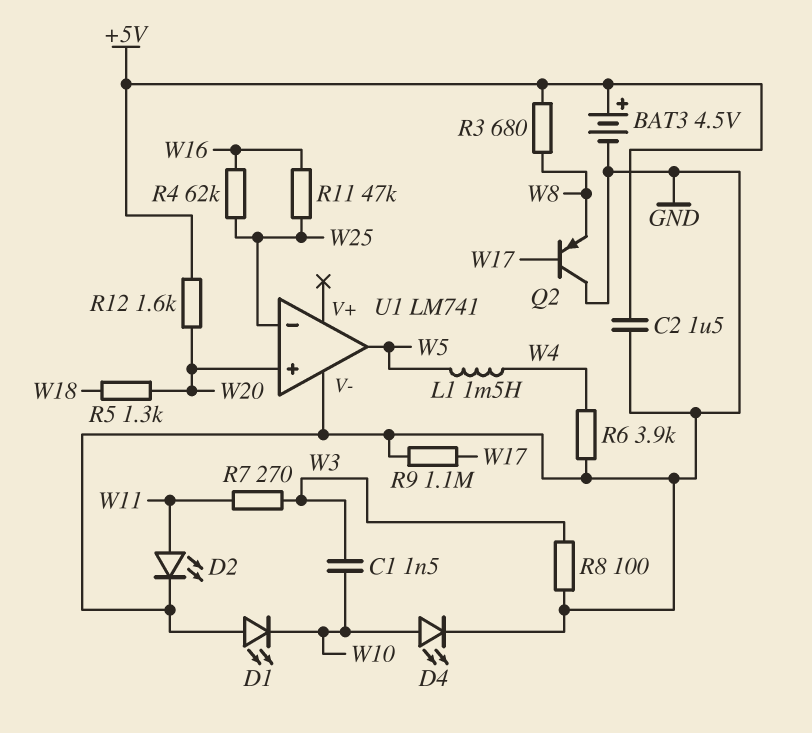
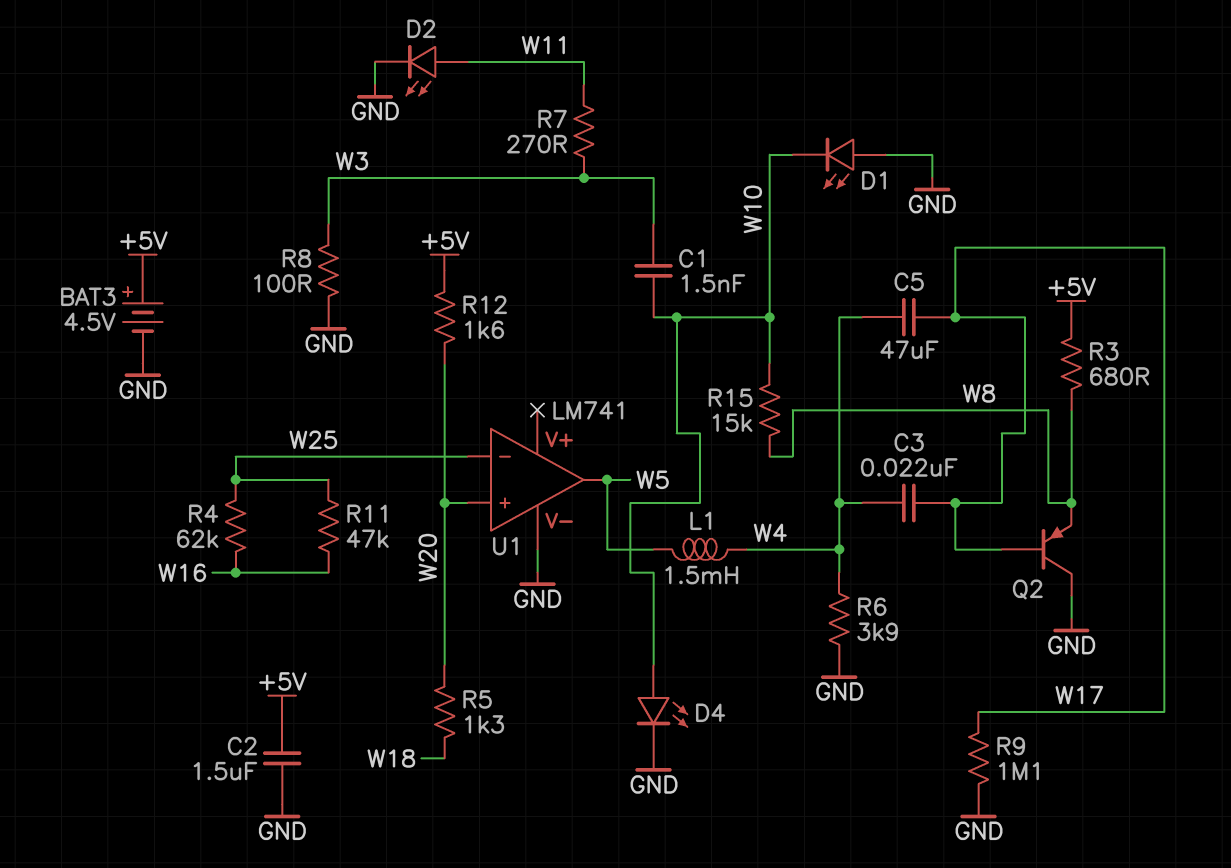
C3: none -> 22nF (W4, W17)
C5: none -> 47uF (W4, W17)
R15: none -> 15k (W8, W10)

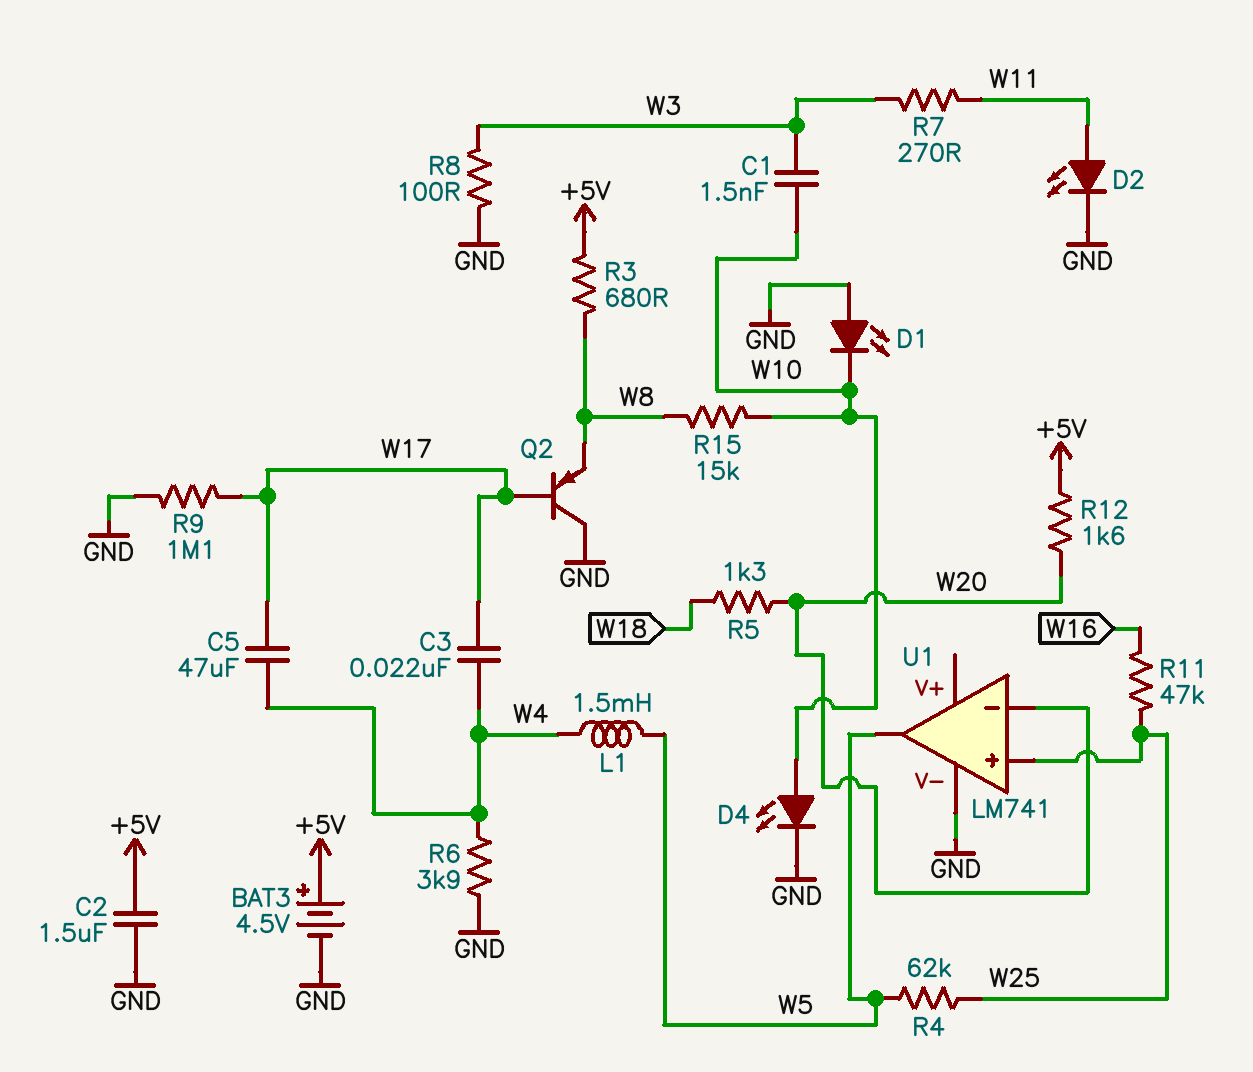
R4: 62k (W16, W25) -> 62k (W5, W25)
U1 pin in+: W20 -> W25
U1 pin in-: W25 -> W20

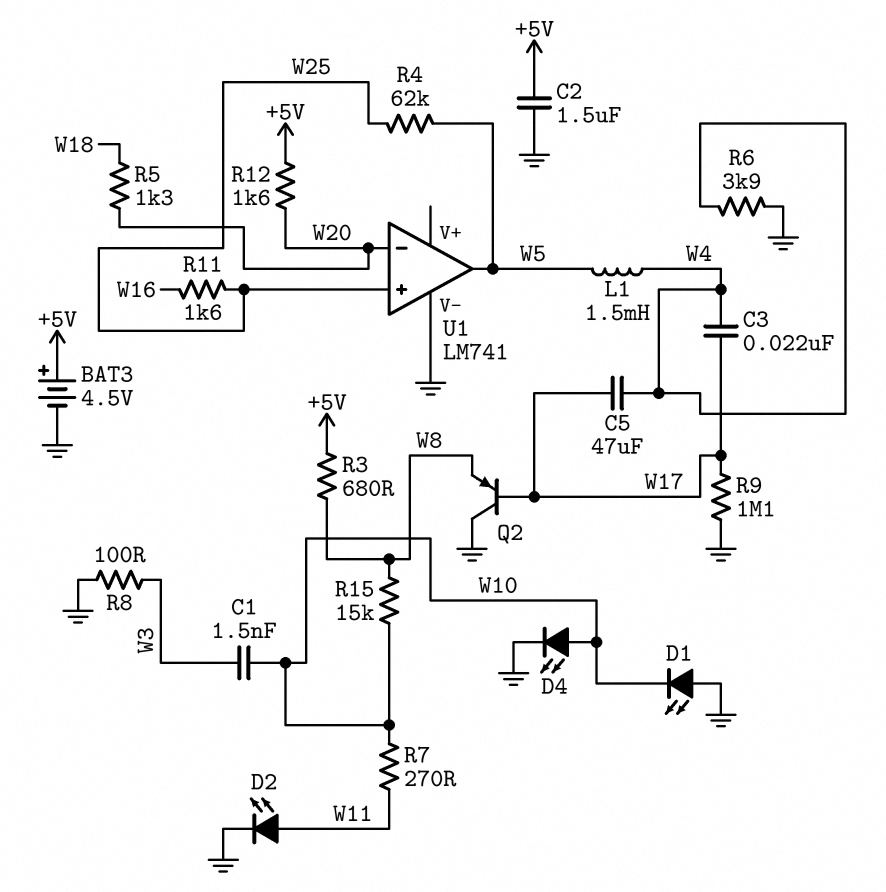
R7: 270 (W3, W11) -> 270 (W10, W11)
R11: 47k (W16, W25) -> 1.6k (W16, W25)

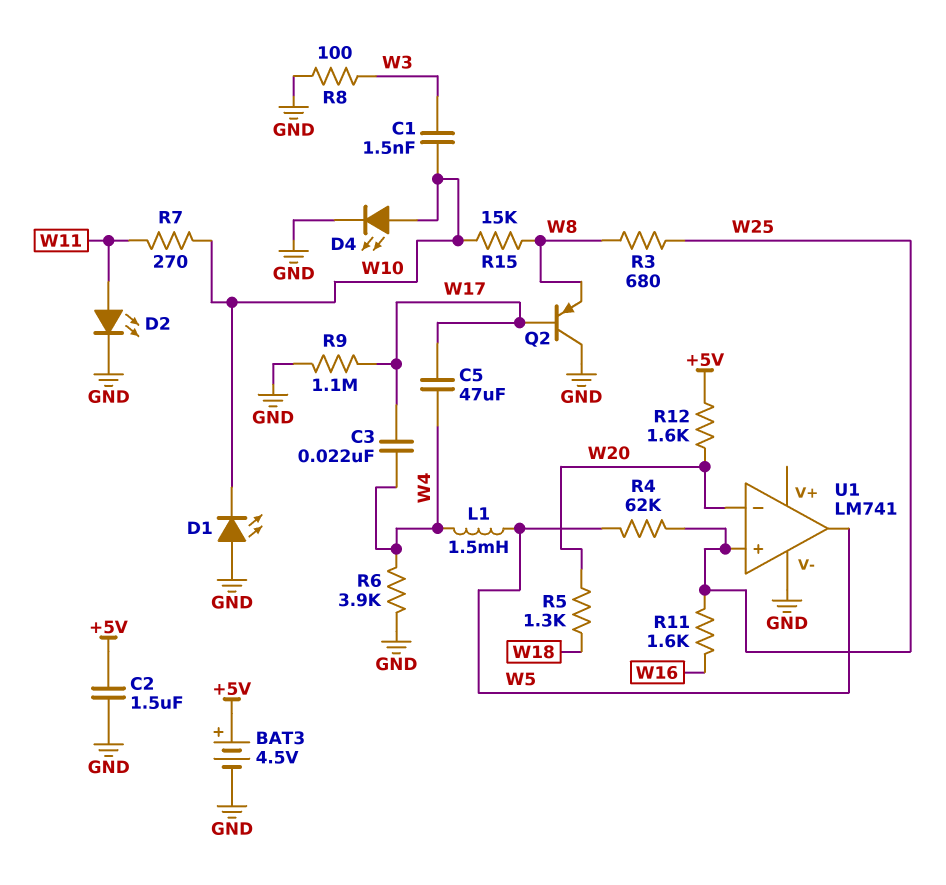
R3: 680 (+5V, W8) -> 680 (W8, W25)

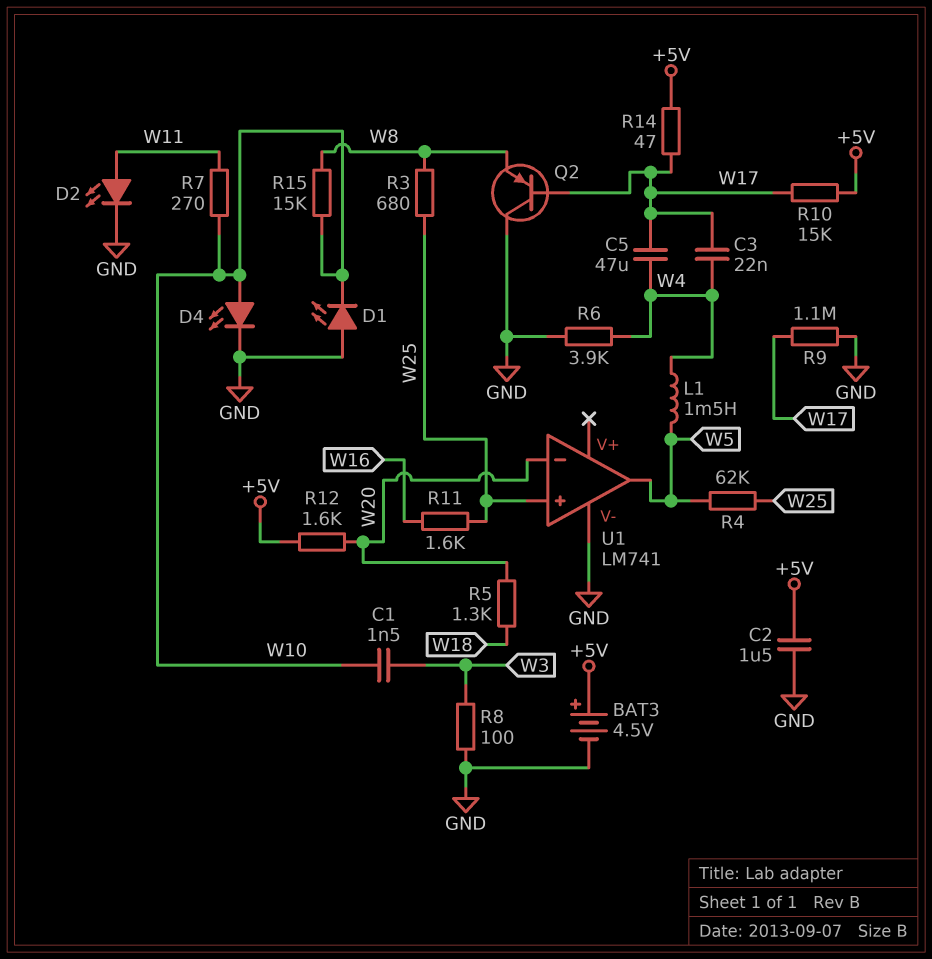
R10: none -> 15k (+5V, W17)
R14: none -> 47 (+5V, W17)

